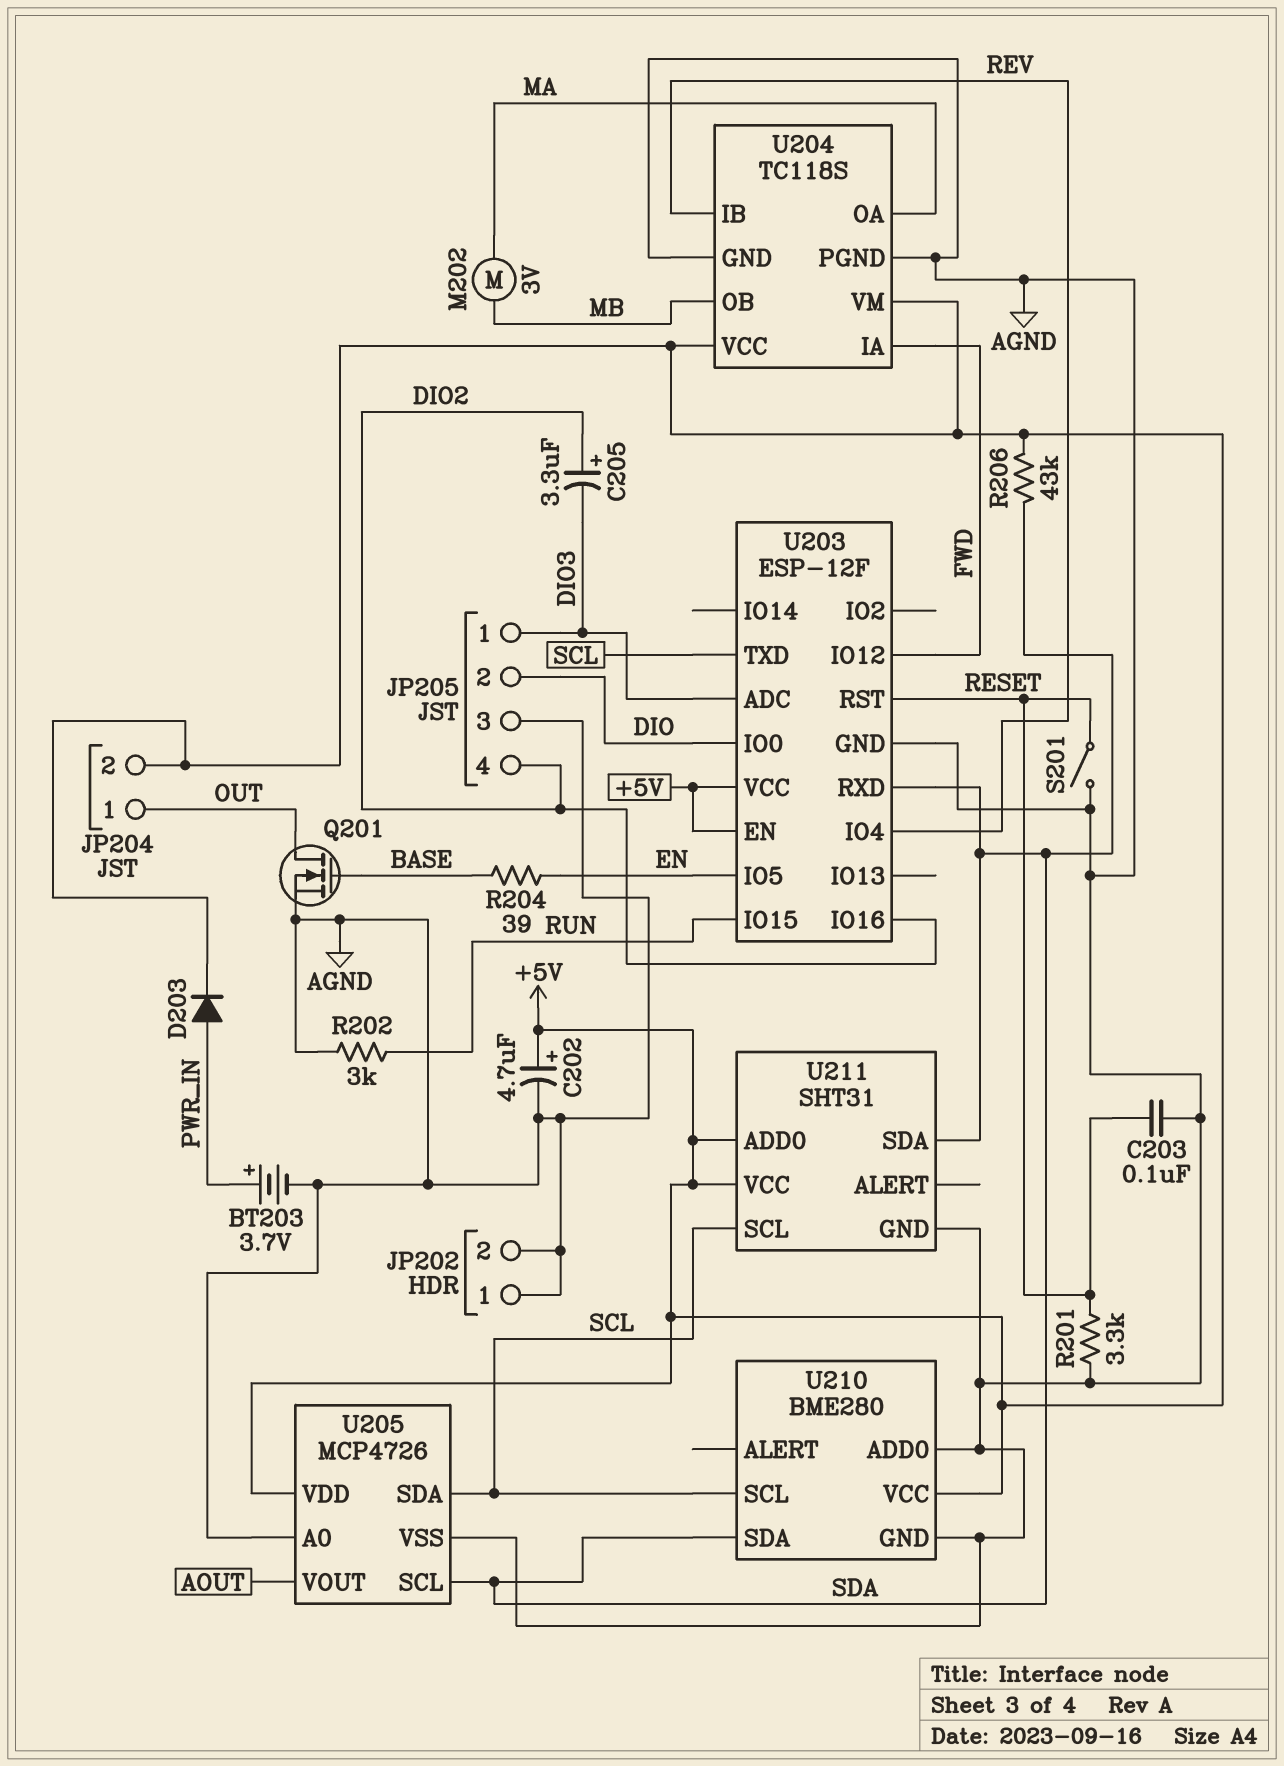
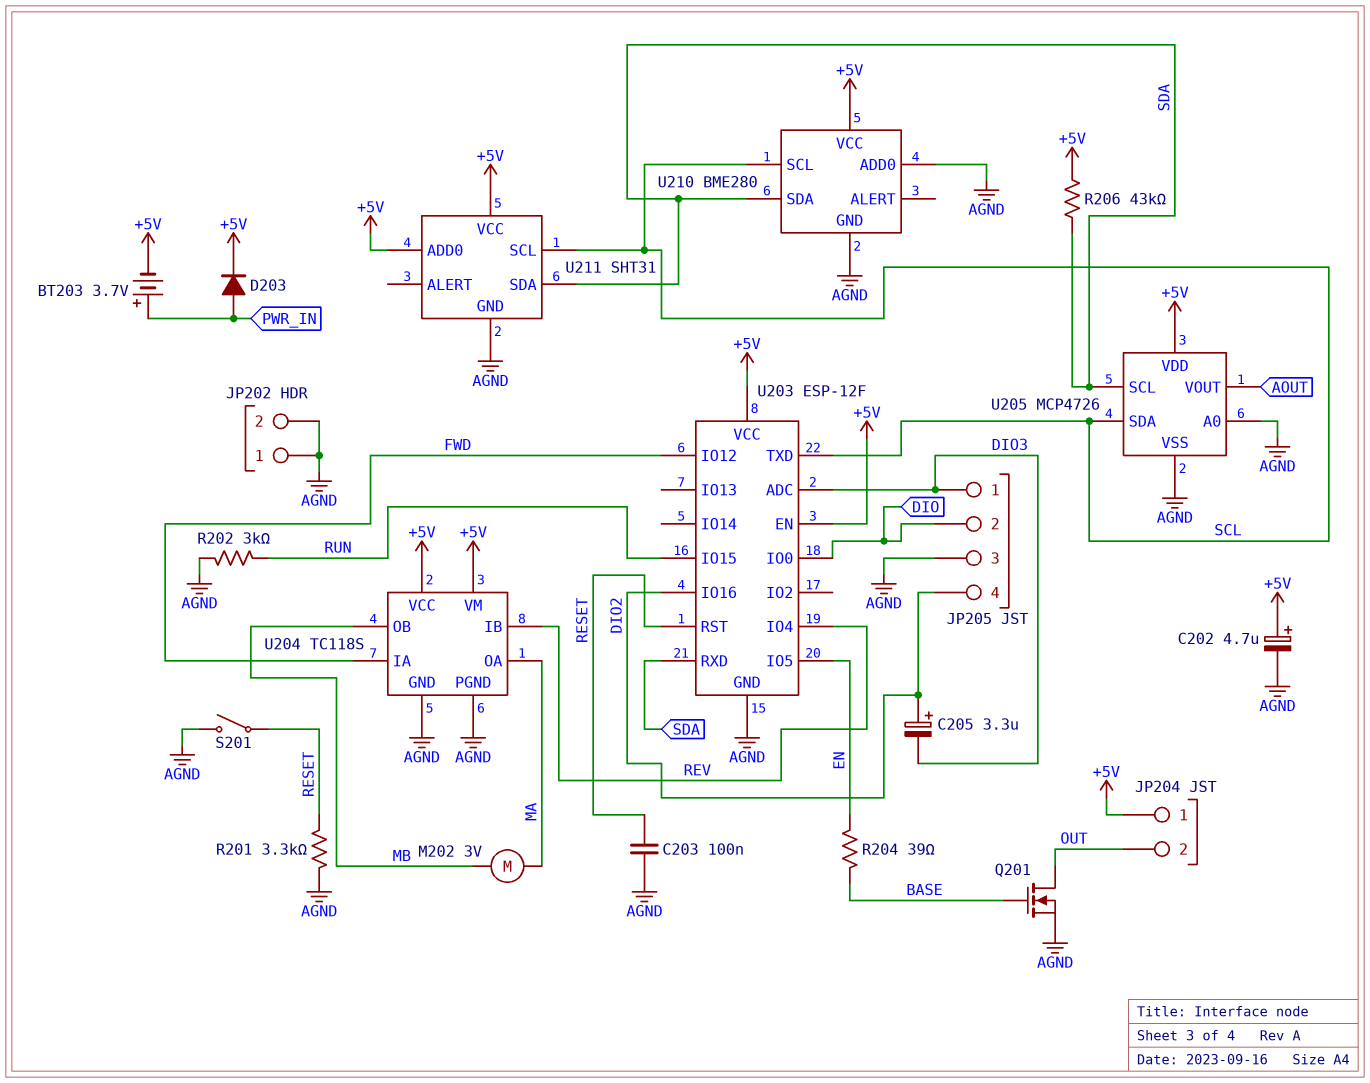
BT203: 3.7V (plus PWR_IN, minus AGND) -> 3.7V (plus PWR_IN, minus +5V)
JP204 pin 1: OUT -> +5V
JP204 pin 2: +5V -> OUT

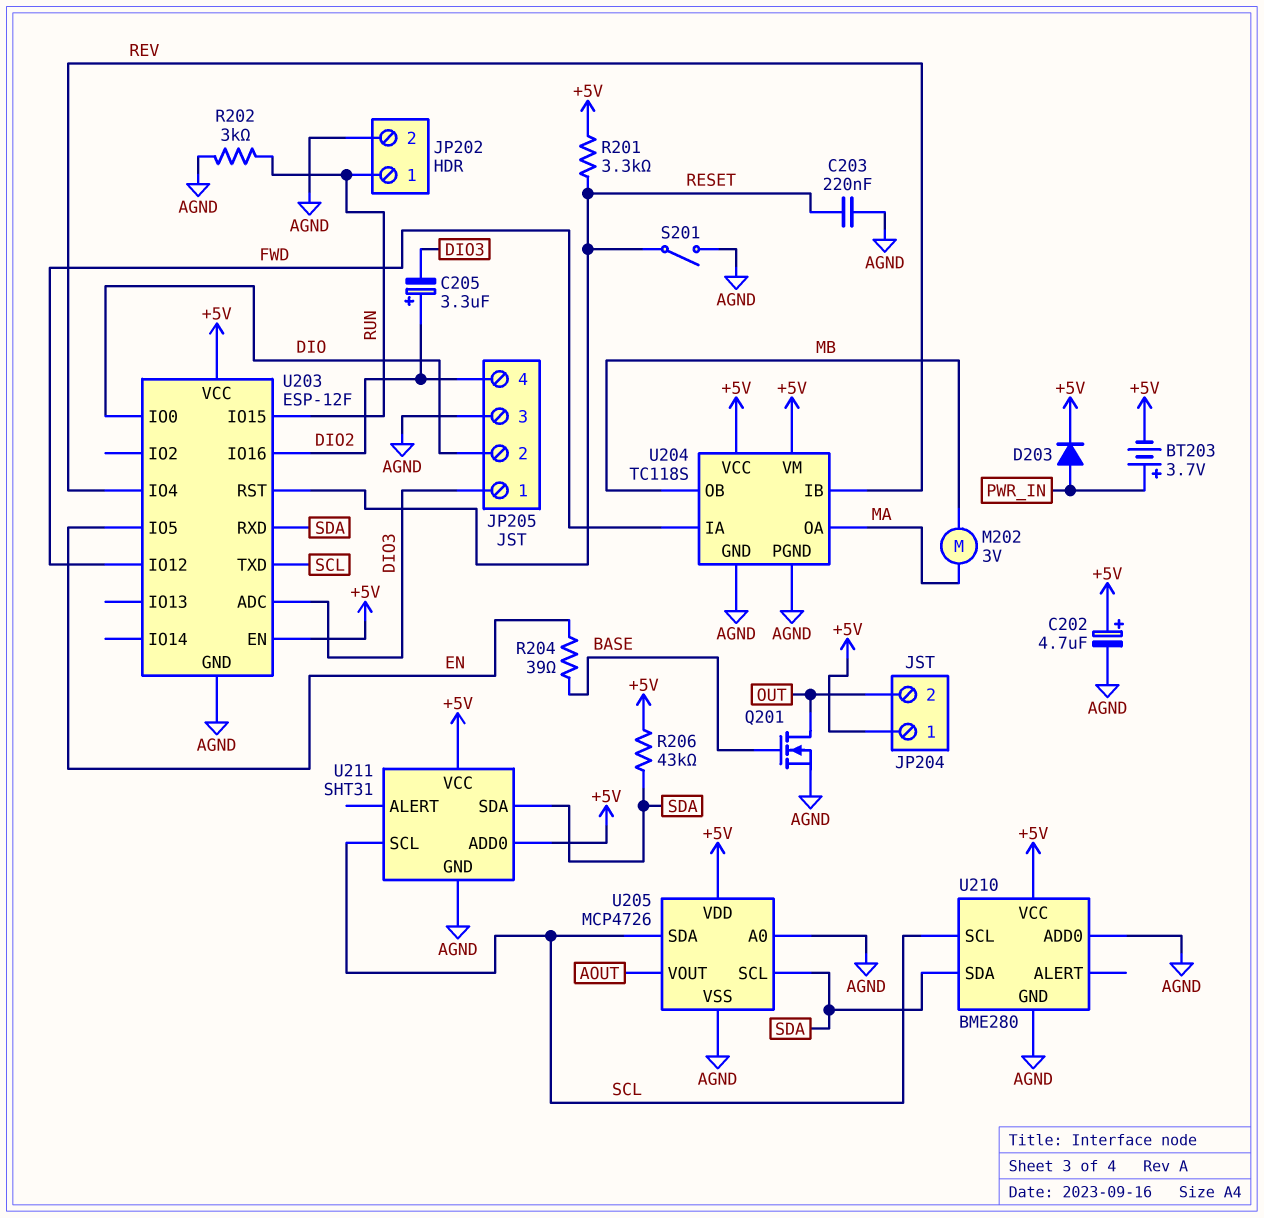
C203: 100nF (AGND, RESET) -> 220nF (AGND, RESET)
JP202 pin 1: AGND -> RUN
R201: 3.3k (AGND, RESET) -> 3.3k (+5V, RESET)

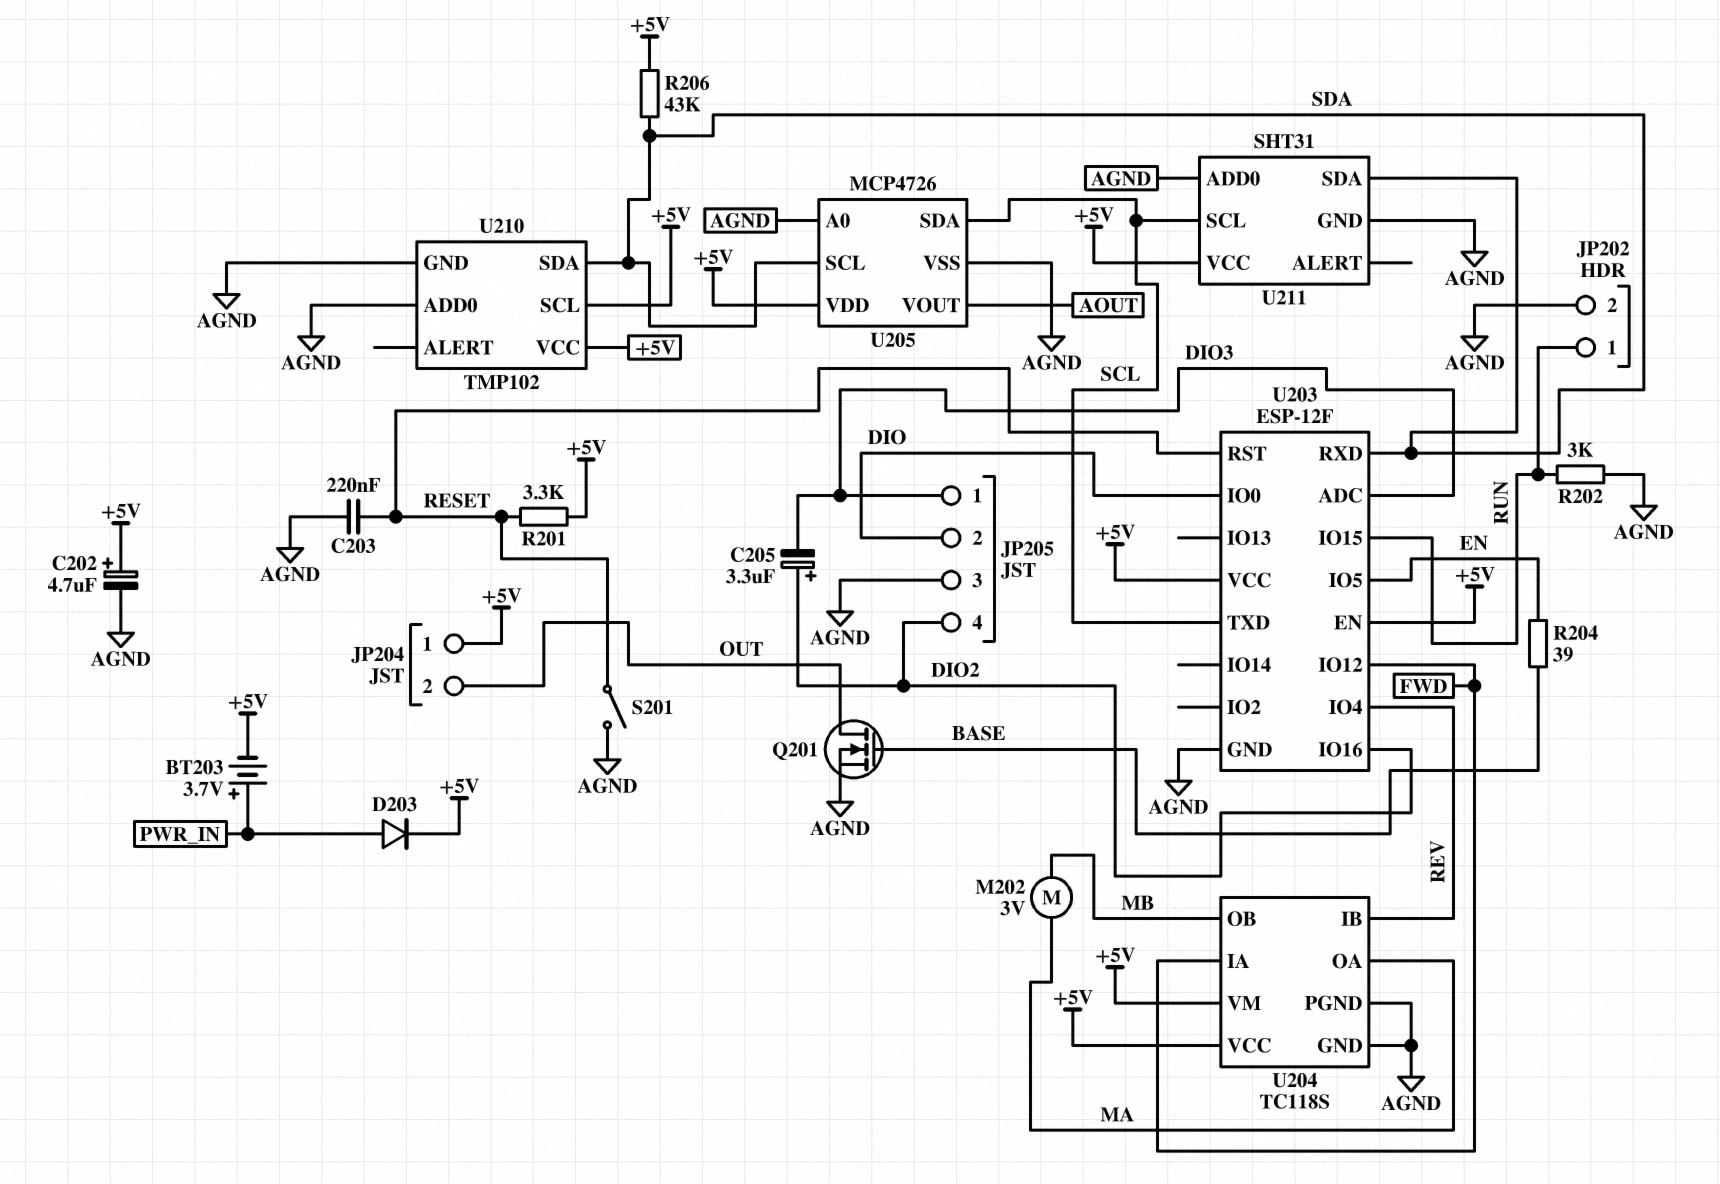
U210: BME280 -> TMP102
U210 pin SCL: SCL -> +5V
U211 pin ADD0: +5V -> AGND

